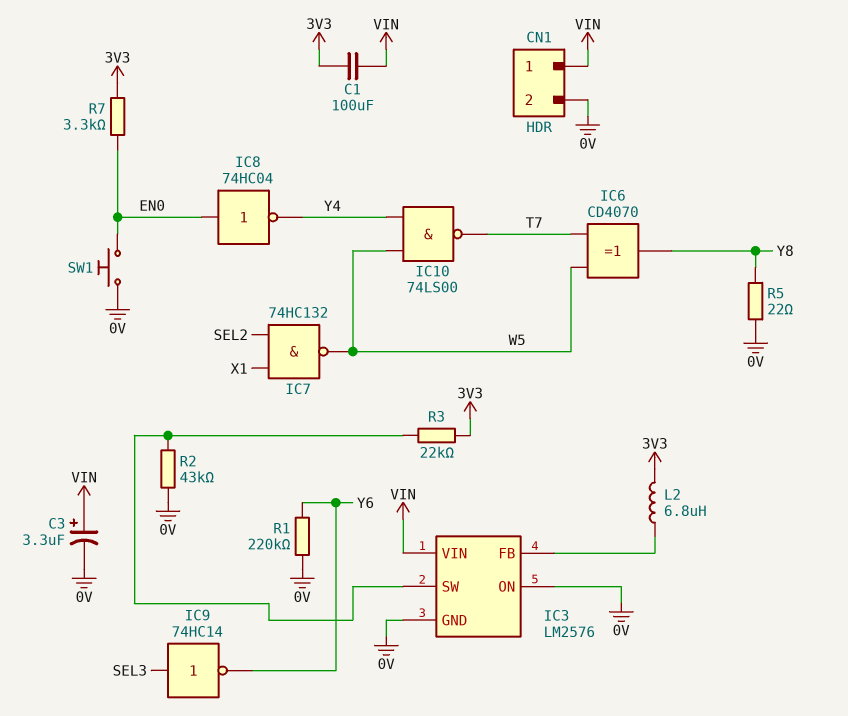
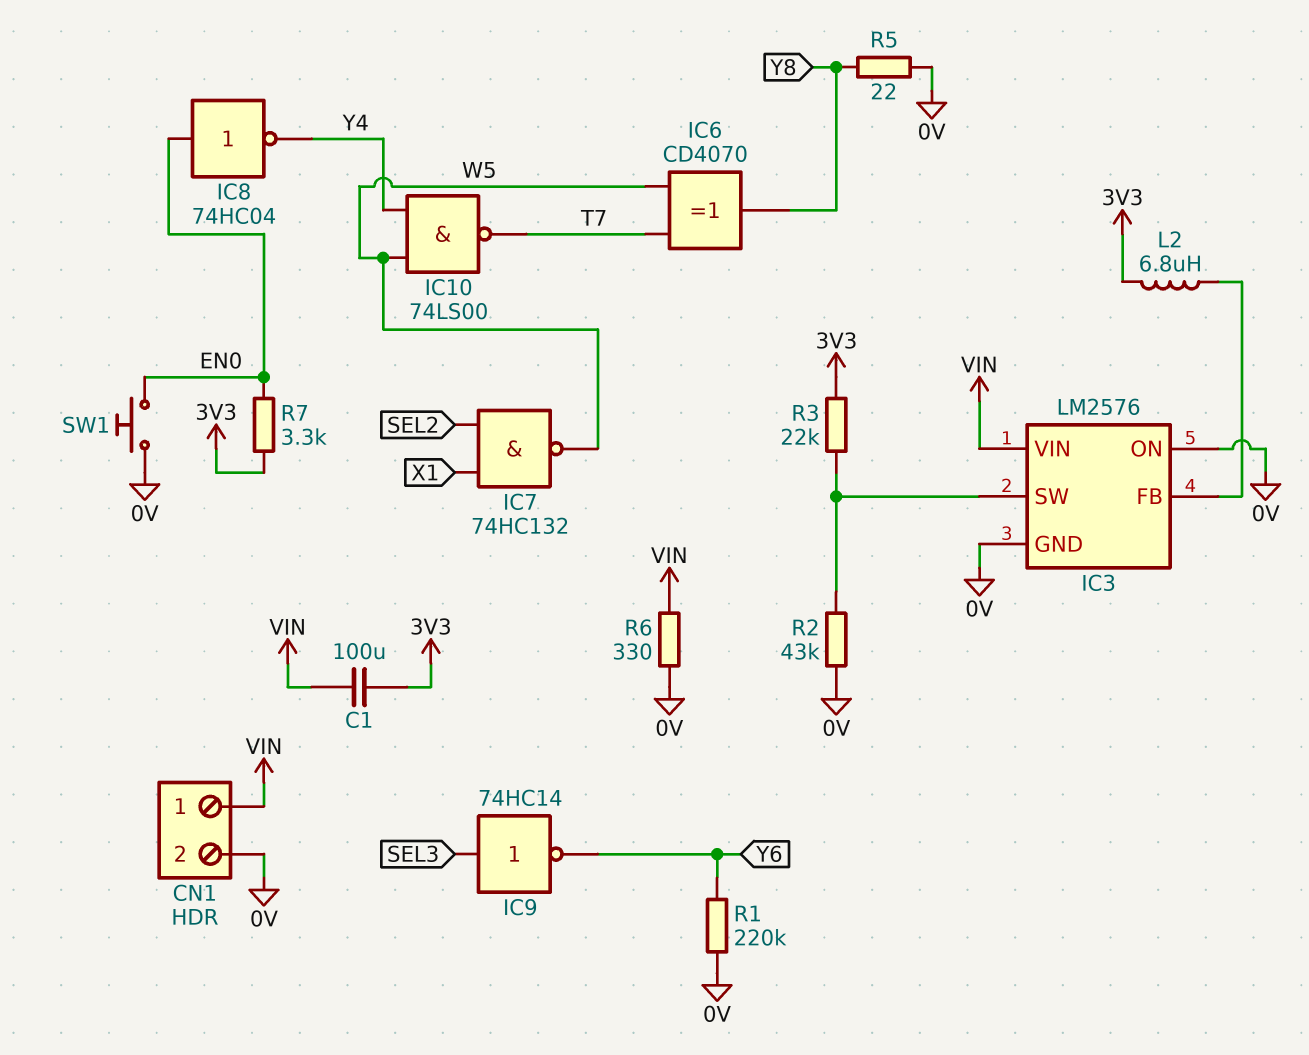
C3: 3.3uF (plus VIN, minus 0V) -> none
R6: none -> 330 (0V, VIN)

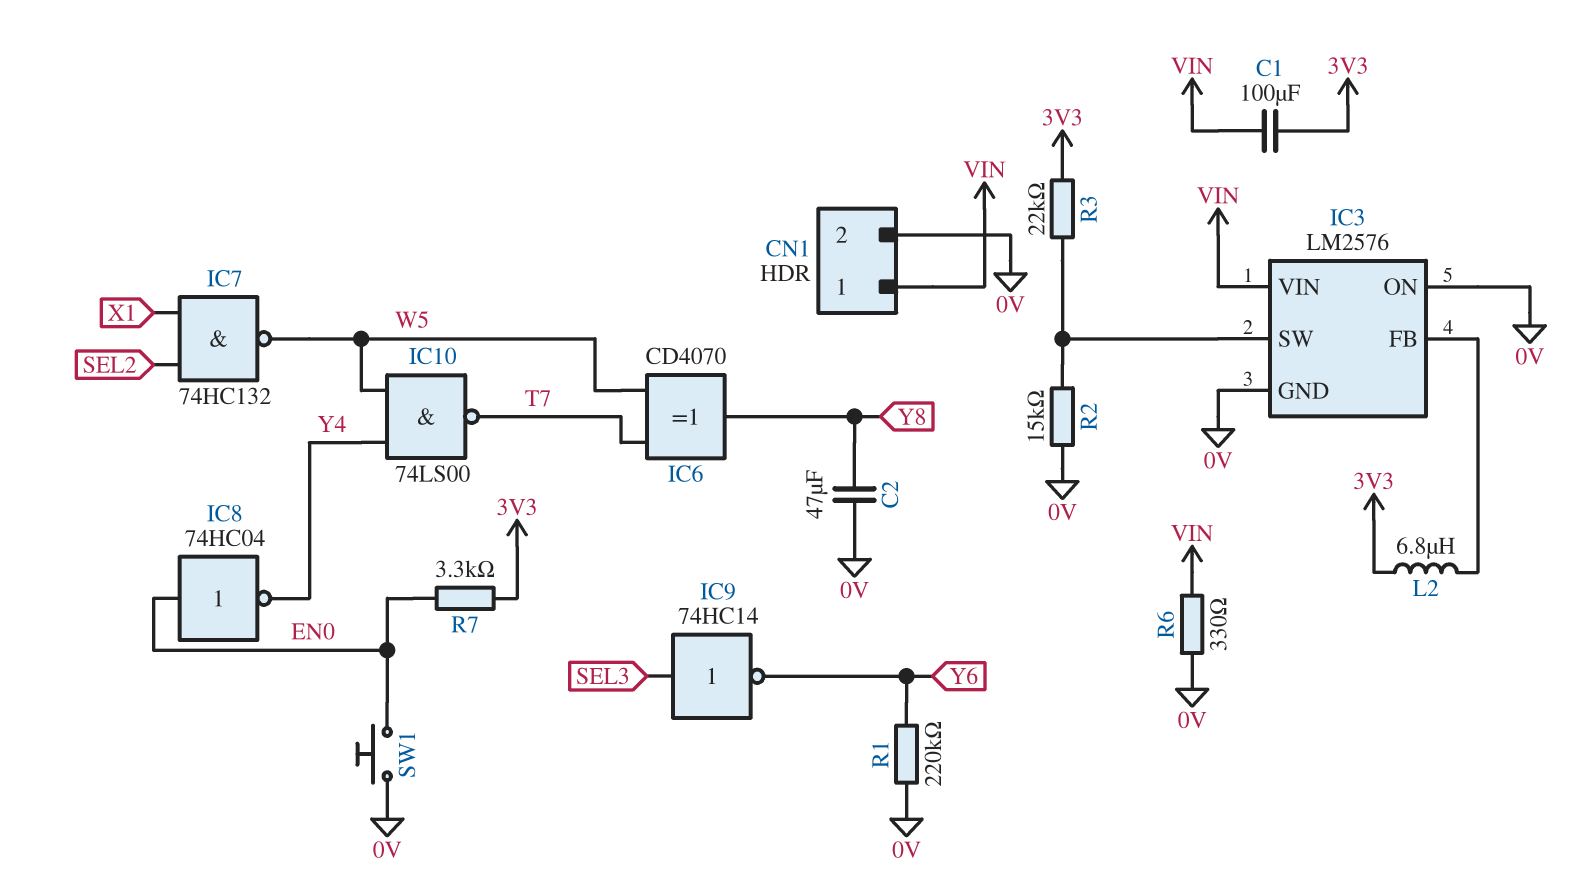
C2: none -> 47uF (0V, Y8)
R2: 43k (0V, IC3/SW) -> 15k (0V, IC3/SW)
R5: 22 (0V, Y8) -> none

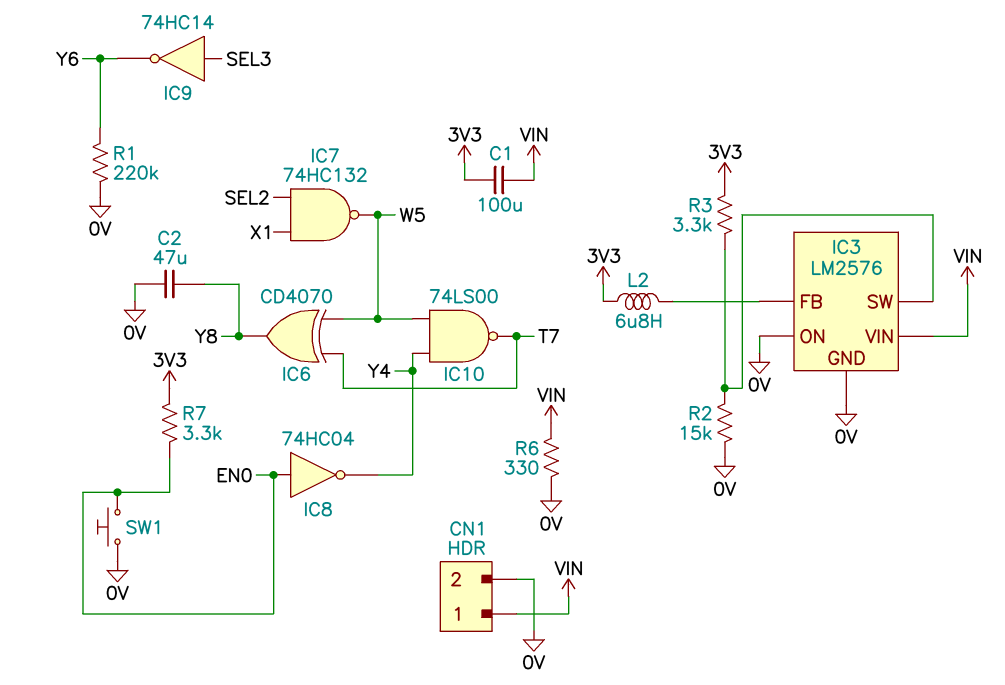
R3: 22k (3V3, IC3/SW) -> 3.3k (3V3, IC3/SW)

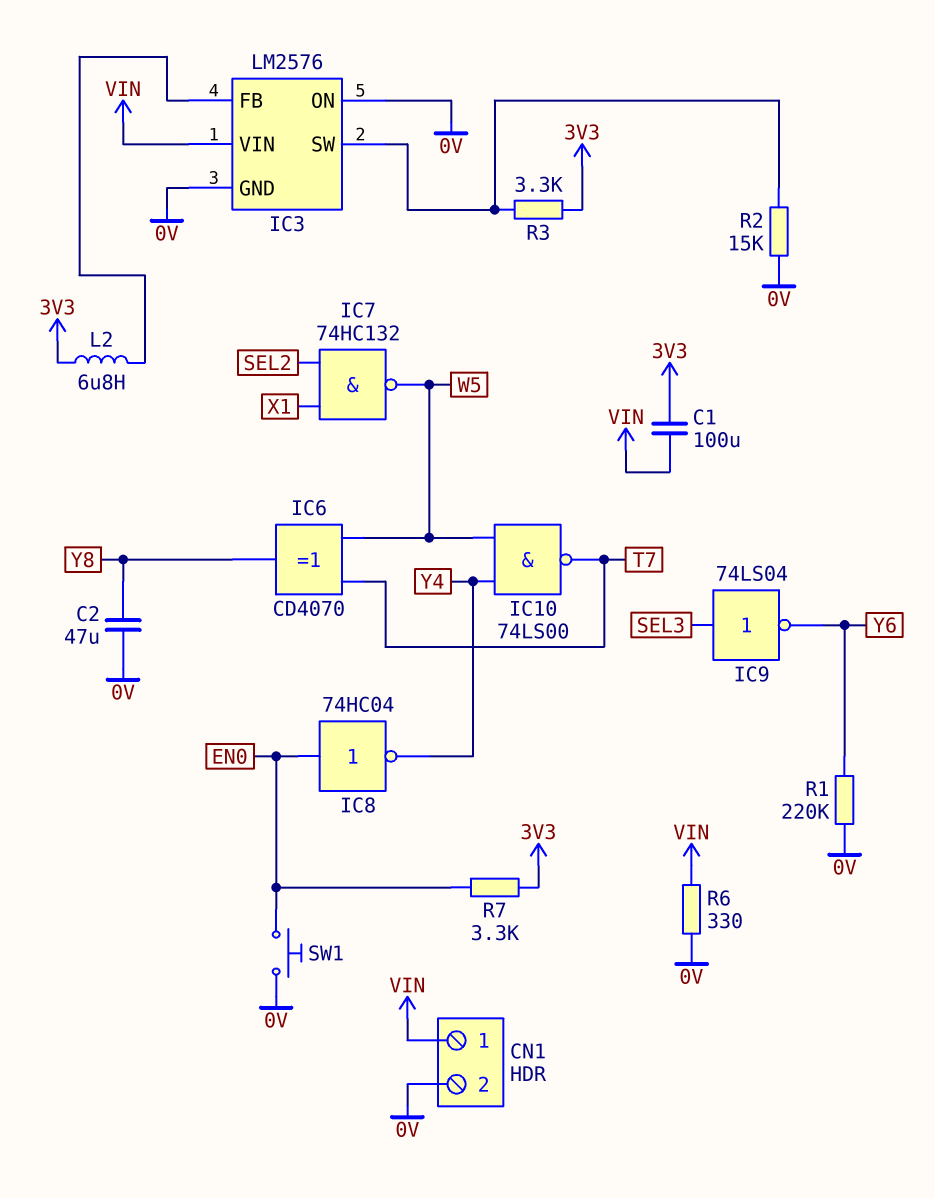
IC9: NOT 74HC14 (in SEL3, out Y6) -> NOT 74LS04 (in SEL3, out Y6)

